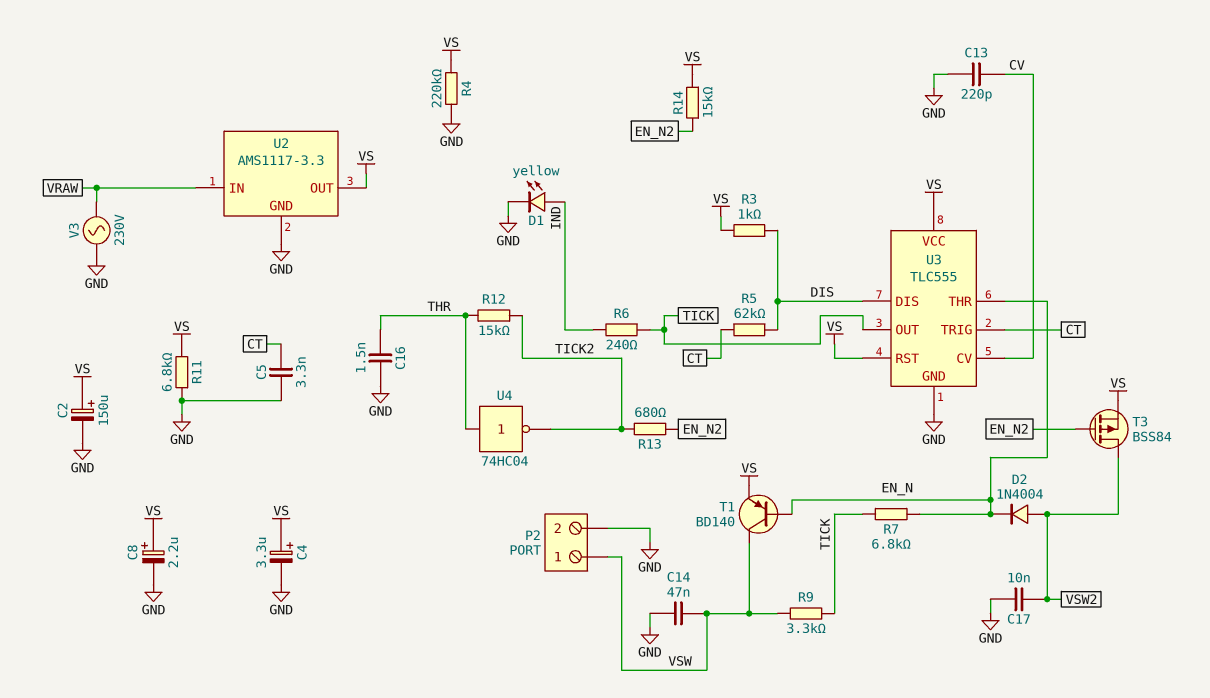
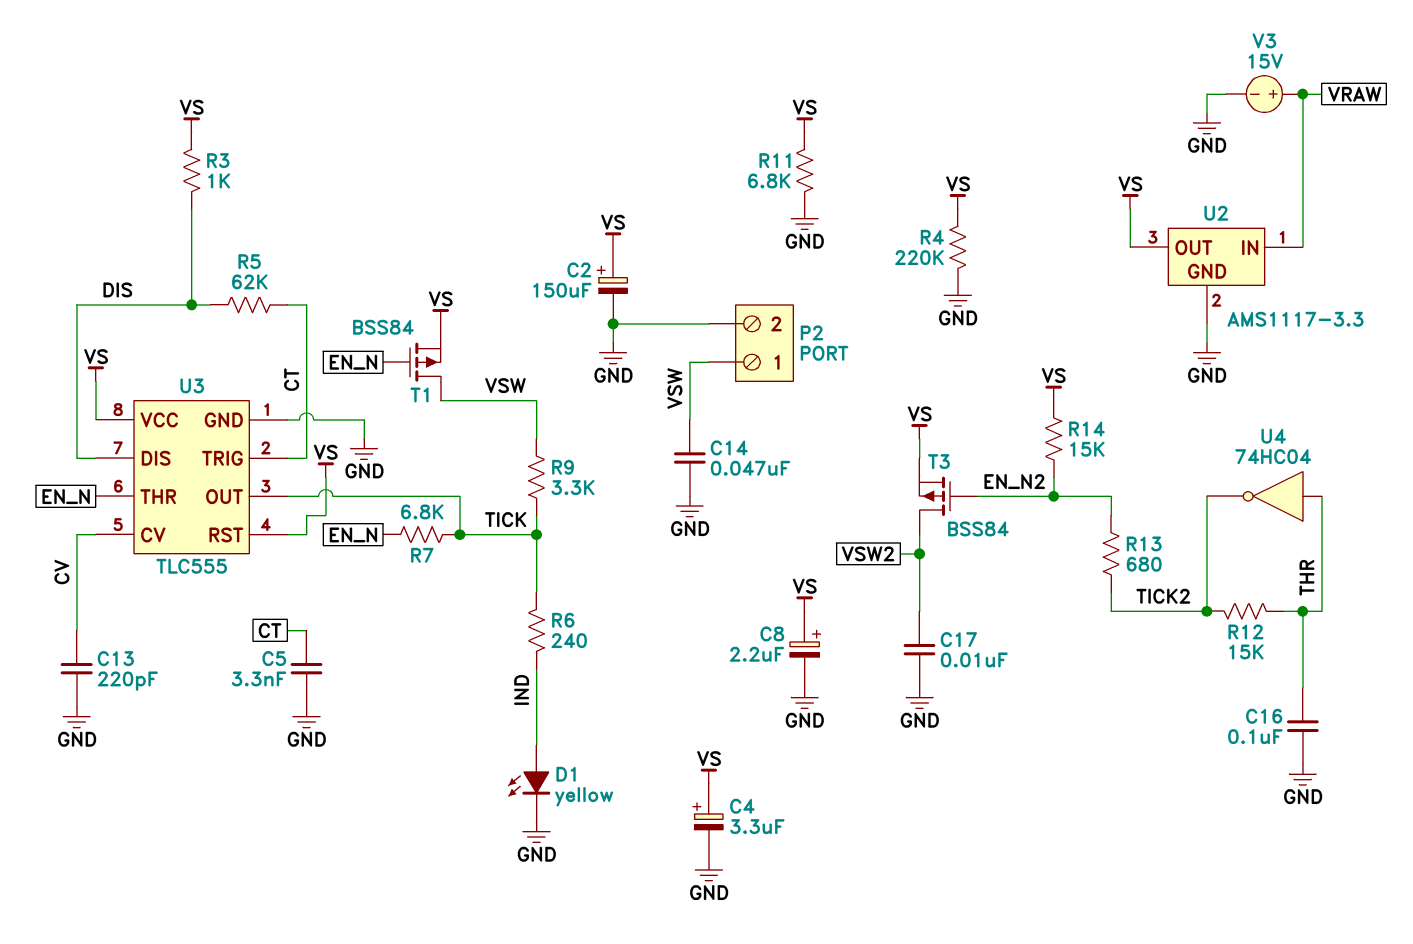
C16: 1.5nF (GND, THR) -> 100nF (GND, THR)
D2: diode 1N4004 (A VSW2, K EN_N) -> none
T1: PNP BD140 (B EN_N, C VSW, E VS) -> PMOS BSS84 (G EN_N, D VSW, S VS)
V3: AC 230V (GND, VRAW) -> 15V (plus VRAW, minus GND)

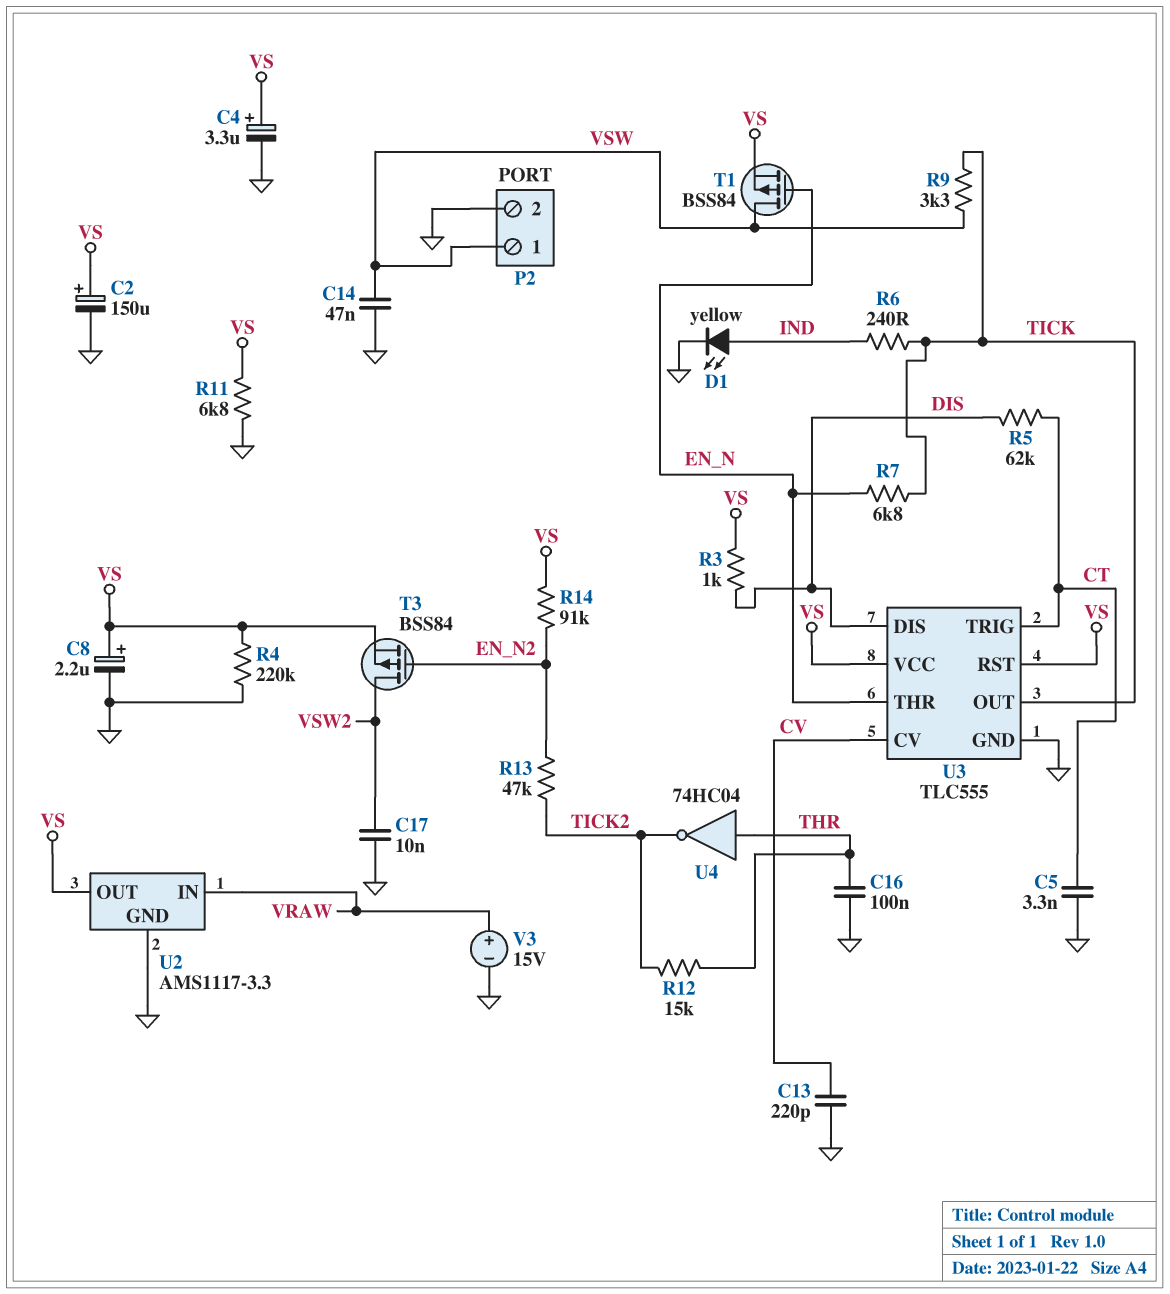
R13: 680 (EN_N2, TICK2) -> 47k (EN_N2, TICK2)
R14: 15k (EN_N2, VS) -> 91k (EN_N2, VS)

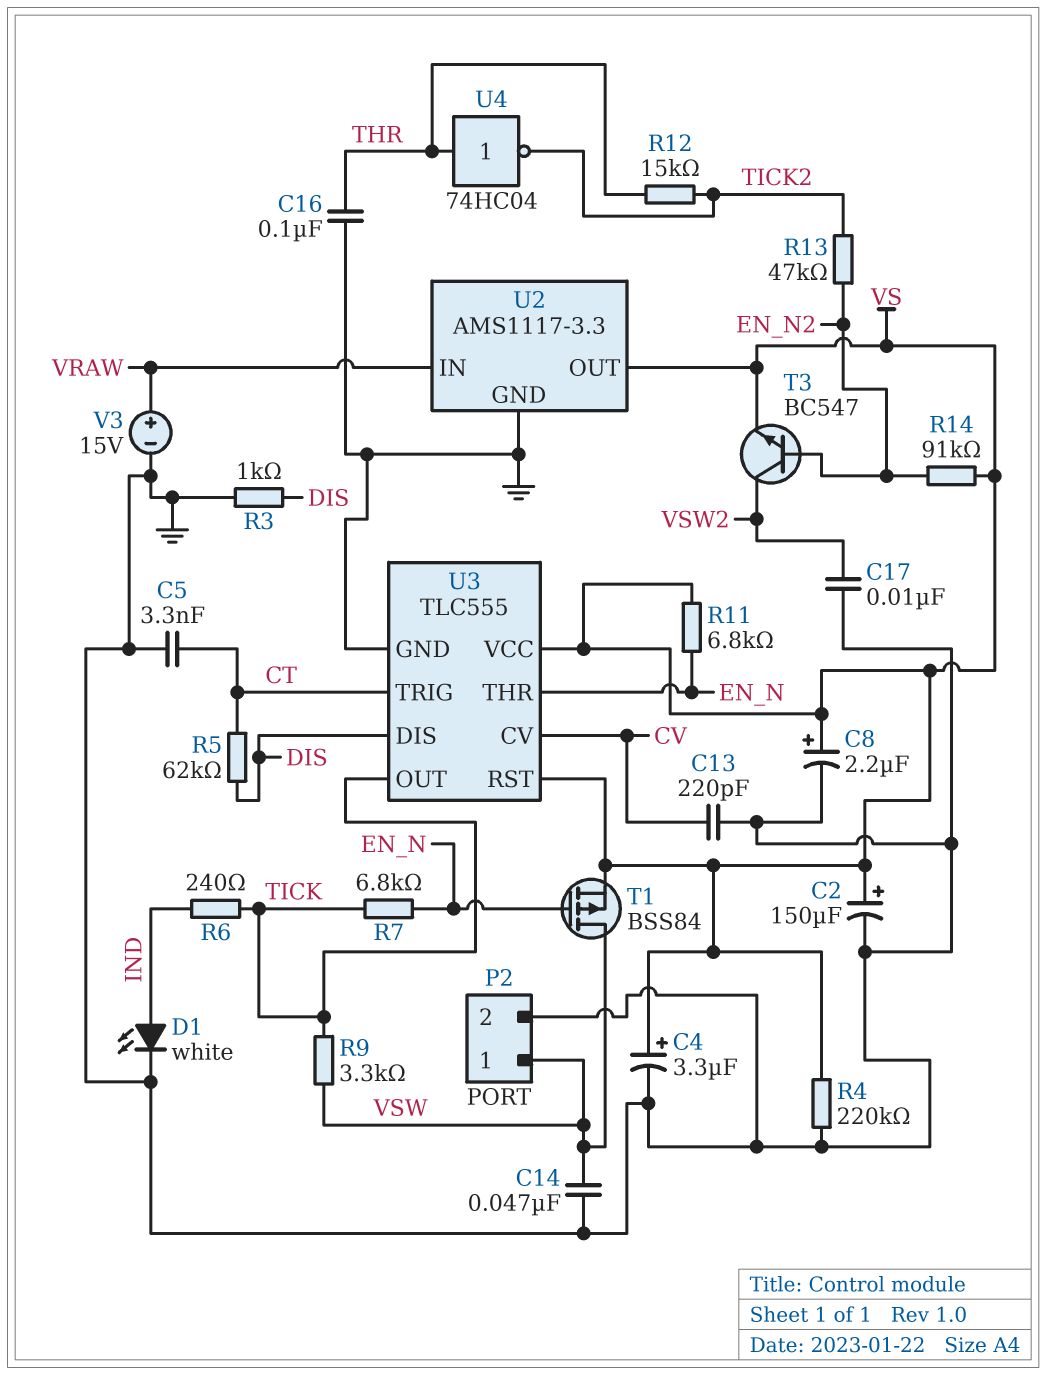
D1: LED yellow (A IND, K GND) -> LED white (A IND, K GND)
R3: 1k (DIS, VS) -> 1k (DIS, GND)
R11: 6.8k (GND, VS) -> 6.8k (EN_N, VS)
T3: PMOS BSS84 (G EN_N2, D VSW2, S VS) -> NPN BC547 (B EN_N2, C VSW2, E VS)

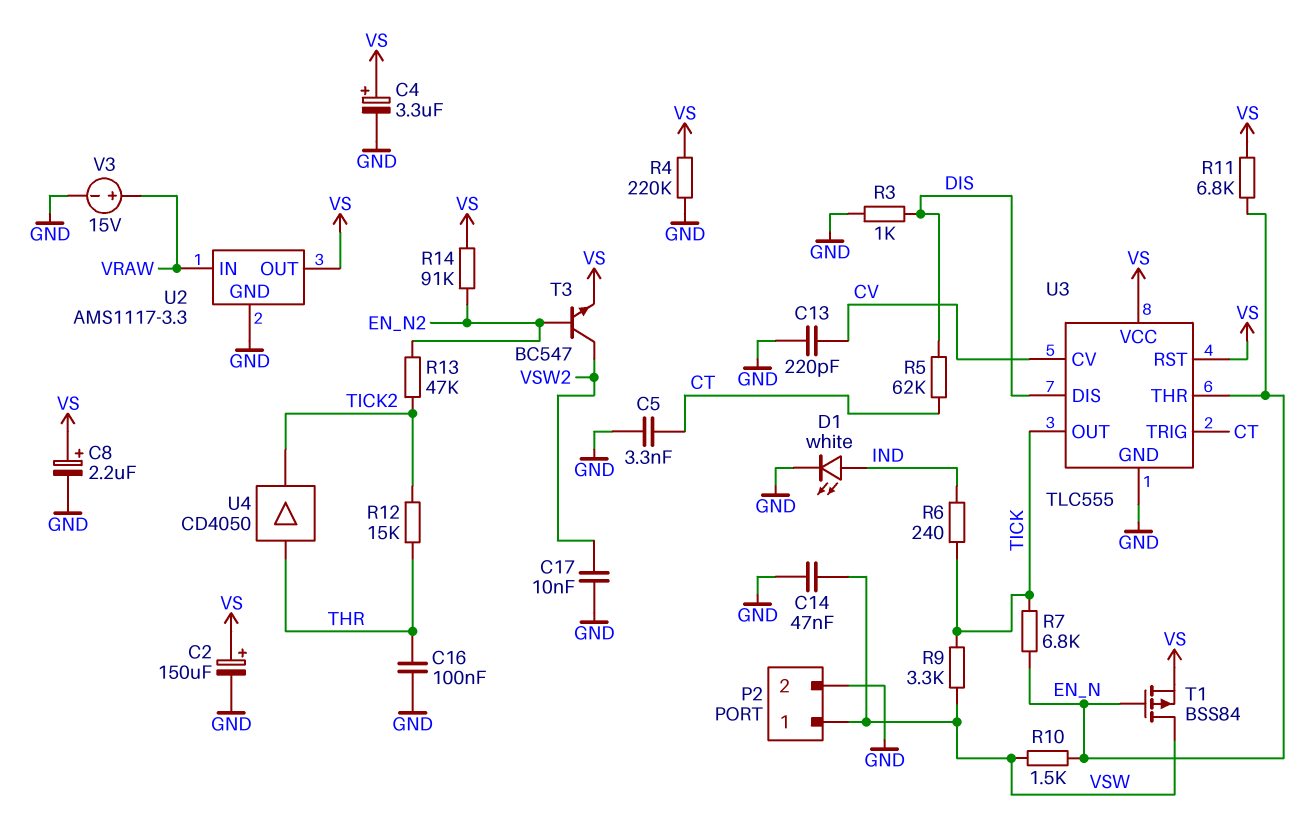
R10: none -> 1.5k (EN_N, VSW)
U4: NOT 74HC04 (in THR, out TICK2) -> buffer CD4050 (in THR, out TICK2)

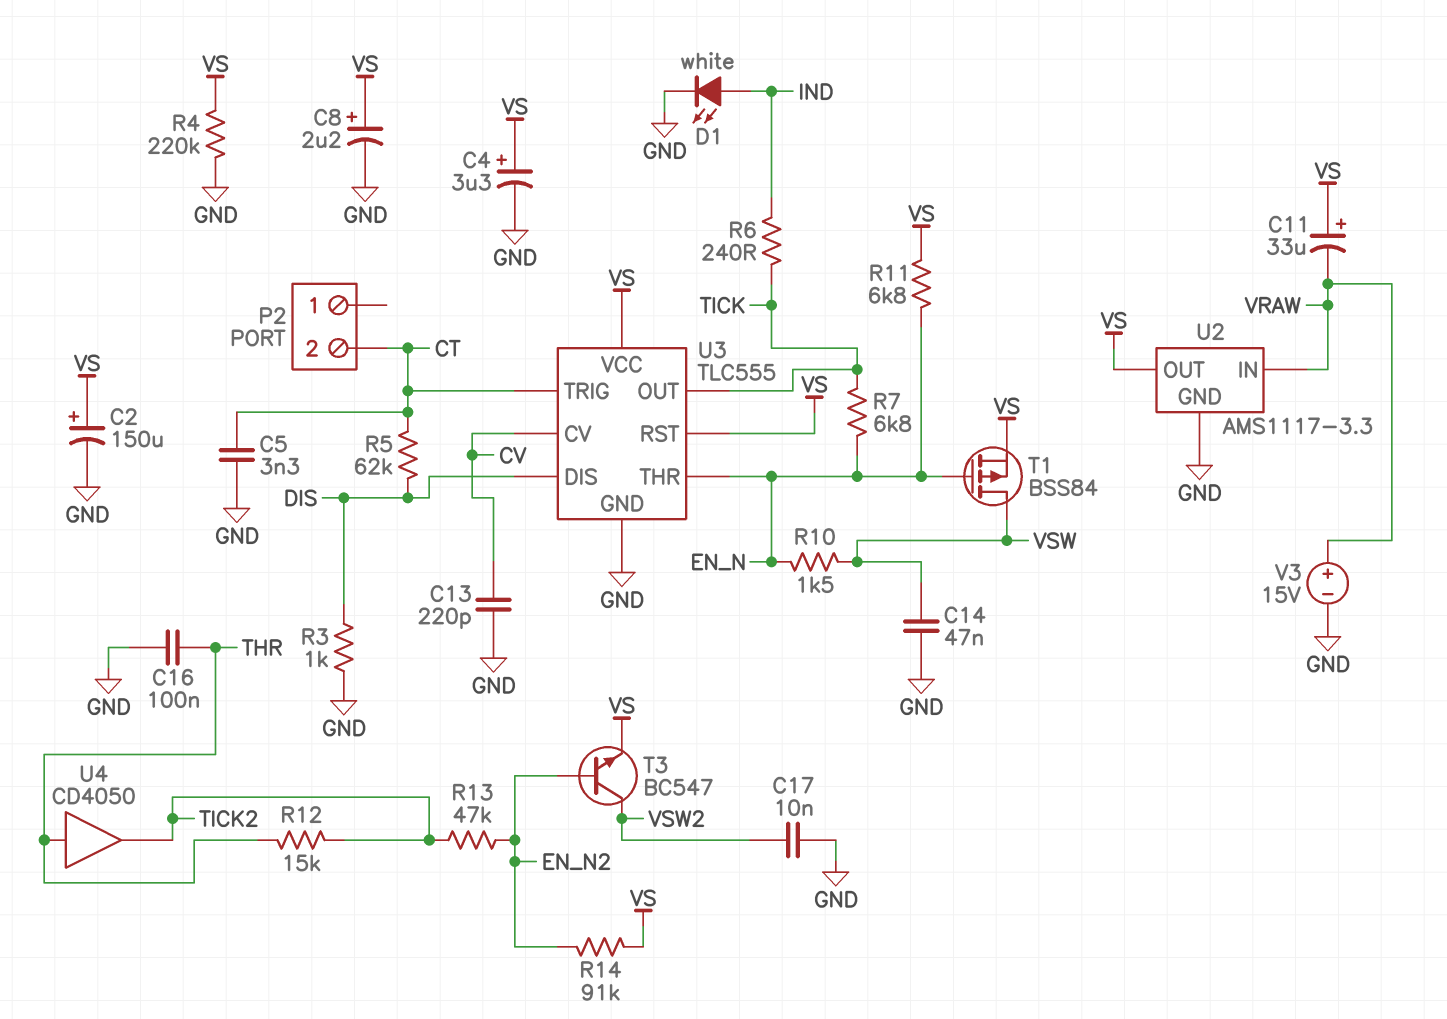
C11: none -> 33uF (plus VS, minus VRAW)
P2 pin 1: VSW -> none
P2 pin 2: GND -> CT
R9: 3.3k (TICK, VSW) -> none

